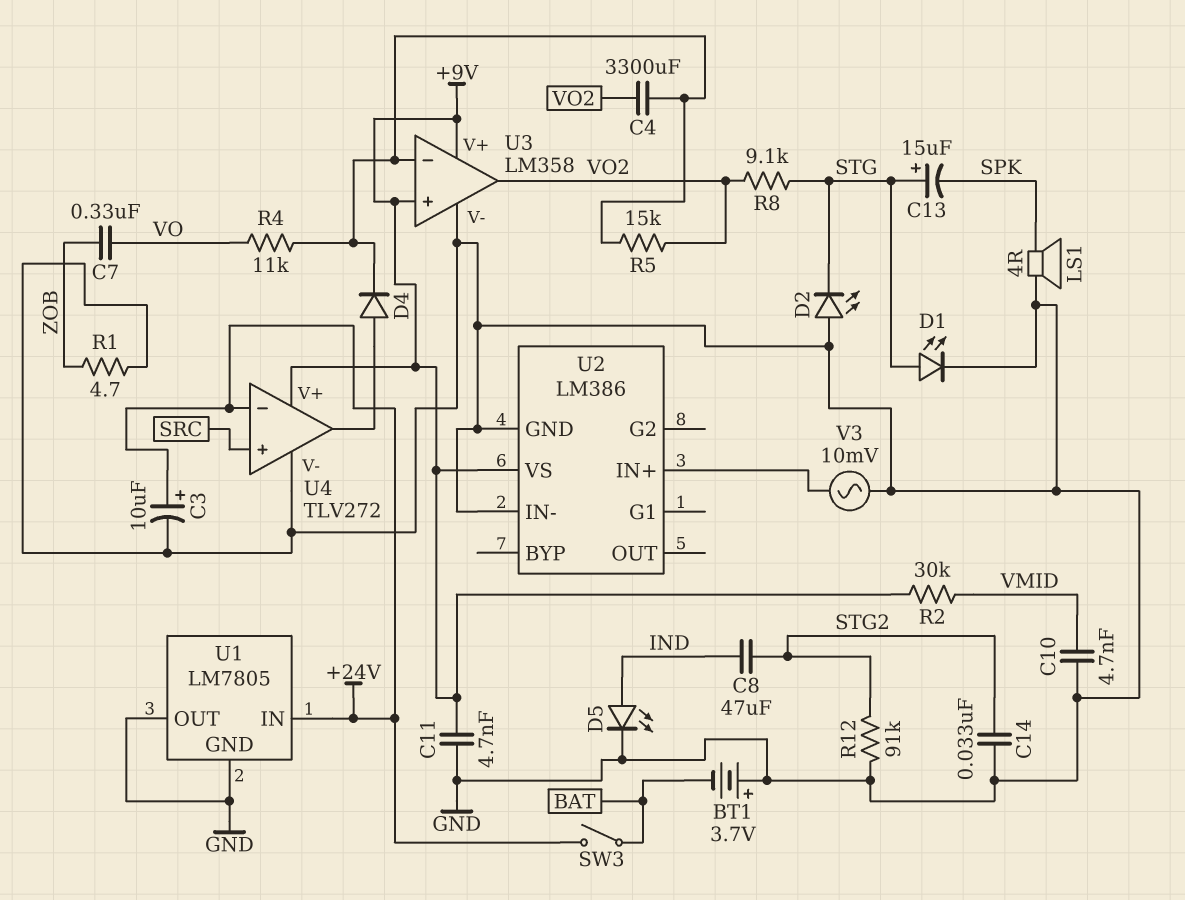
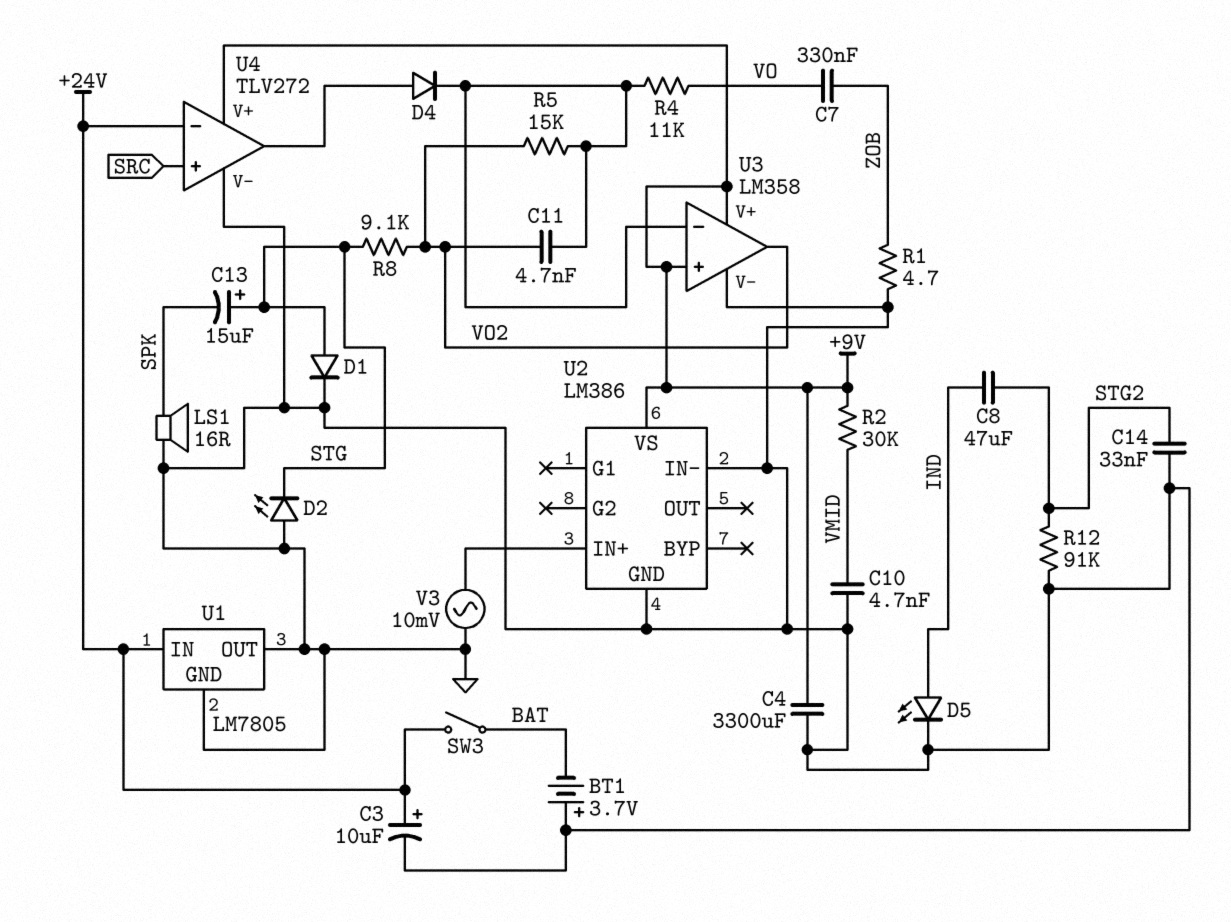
C4: 3300uF (U3/in-, VO2) -> 3300uF (+9V, GND)
C11: 4.7nF (+9V, GND) -> 4.7nF (U3/in-, VO2)
D1: LED (A STG, K GND) -> diode (A STG, K GND)
LS1: speaker 4R (GND, SPK) -> speaker 16R (GND, SPK)

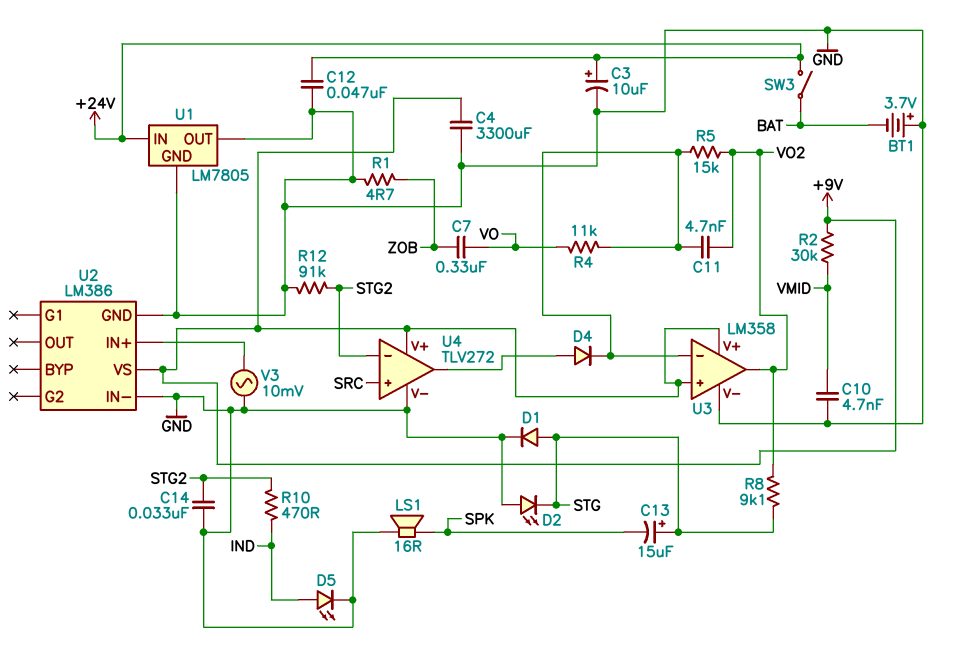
C8: 47uF (IND, STG2) -> none
C12: none -> 47nF (+24V, GND)
R10: none -> 470 (IND, STG2)
U4 pin in-: +24V -> STG2

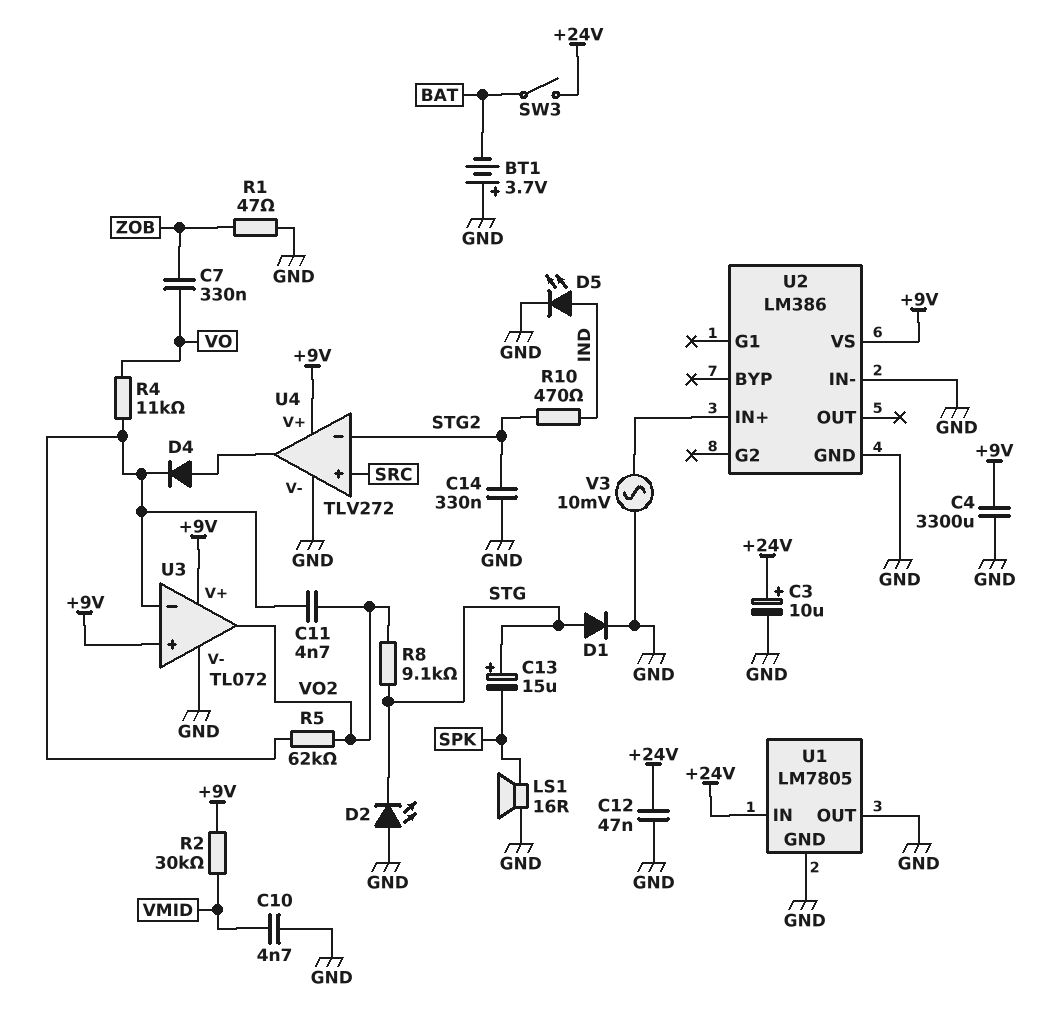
C14: 33nF (GND, STG2) -> 330nF (GND, STG2)
R1: 4.7 (GND, ZOB) -> 47 (GND, ZOB)
R5: 15k (U3/in-, VO2) -> 62k (U3/in-, VO2)
R12: 91k (GND, STG2) -> none
U3: LM358 -> TL072

